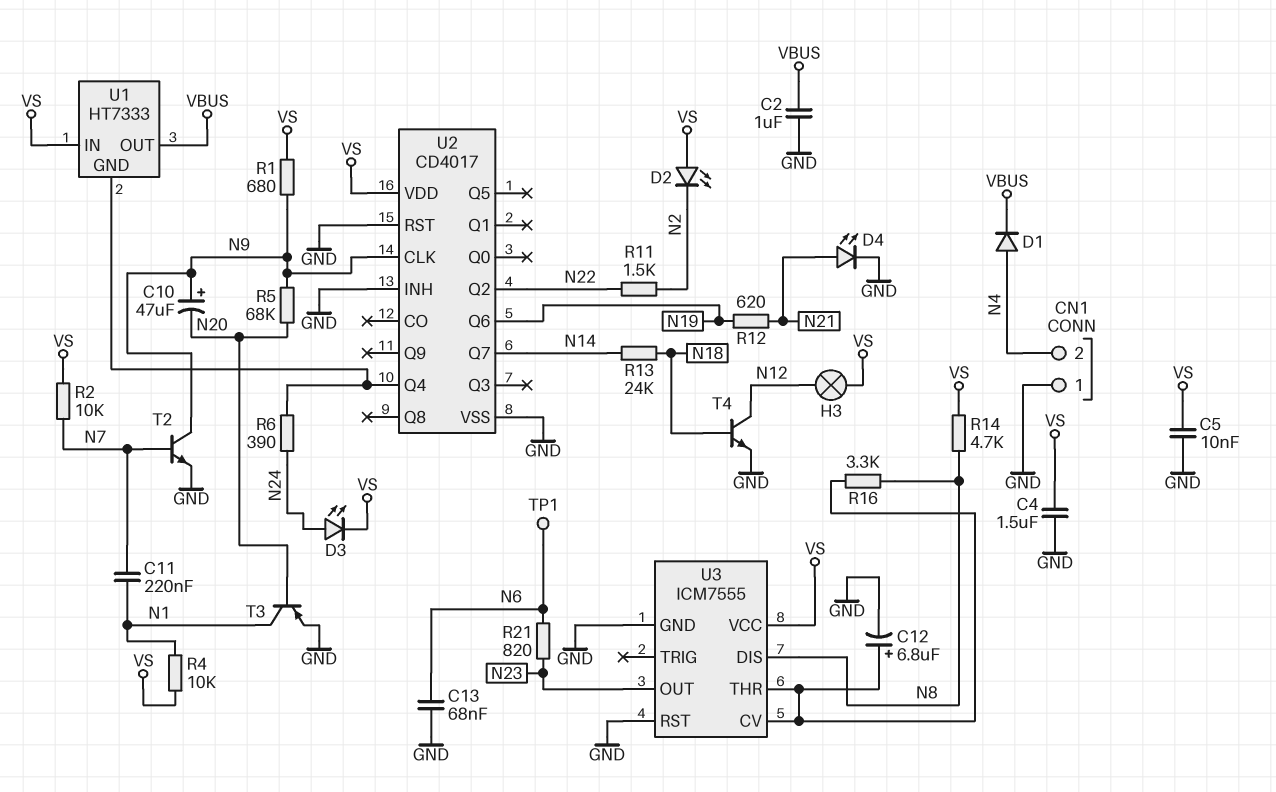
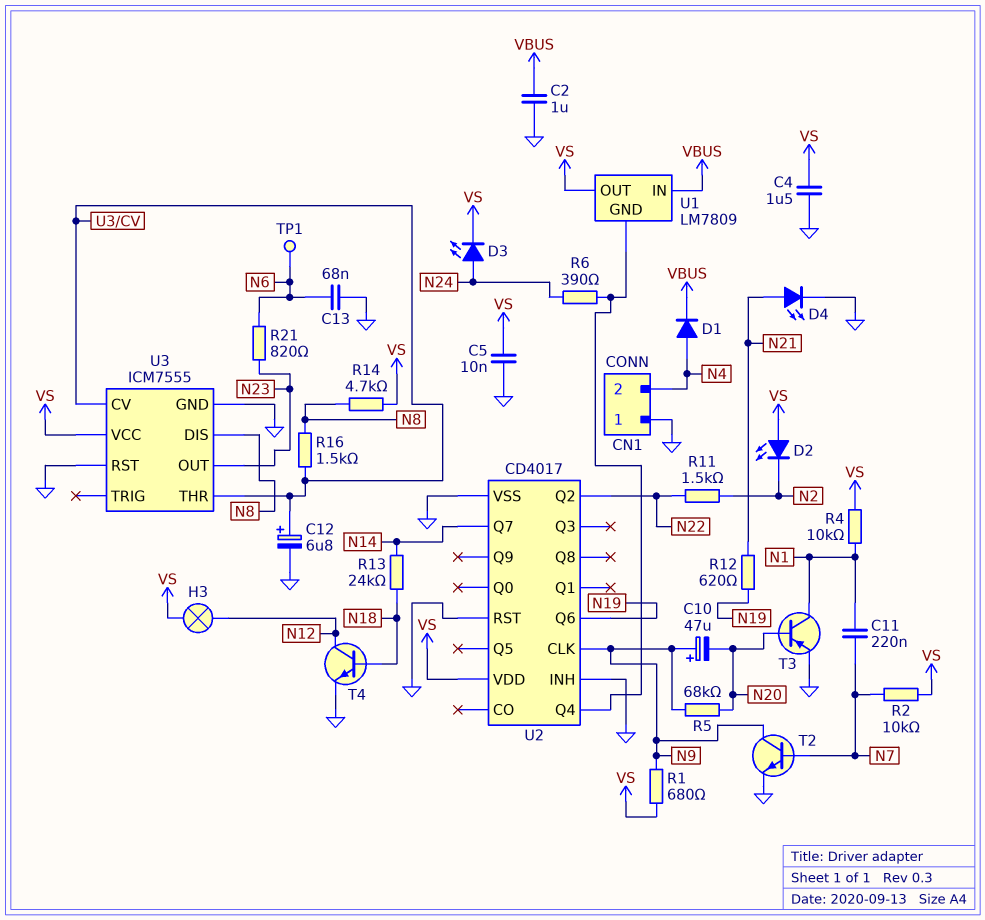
R16: 3.3k (N8, U3/CV) -> 1.5k (N8, U3/CV)
U1: HT7333 -> LM7809
U1 pin IN: VS -> VBUS
U1 pin OUT: VBUS -> VS

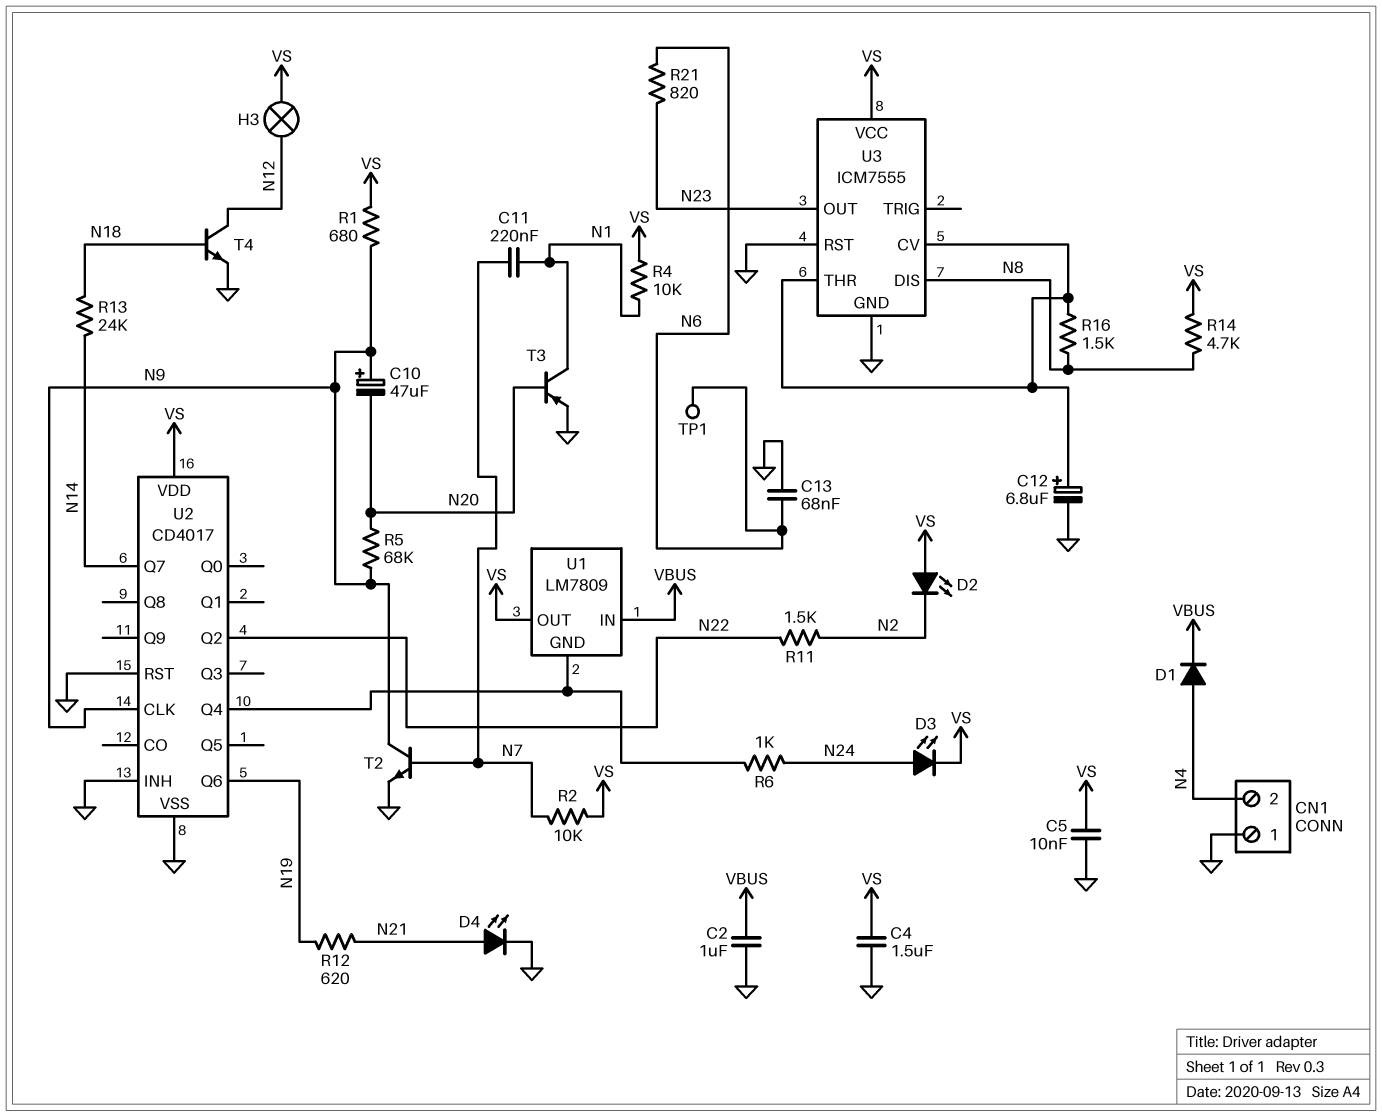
R6: 390 (N24, U1/GND) -> 1k (N24, U1/GND)

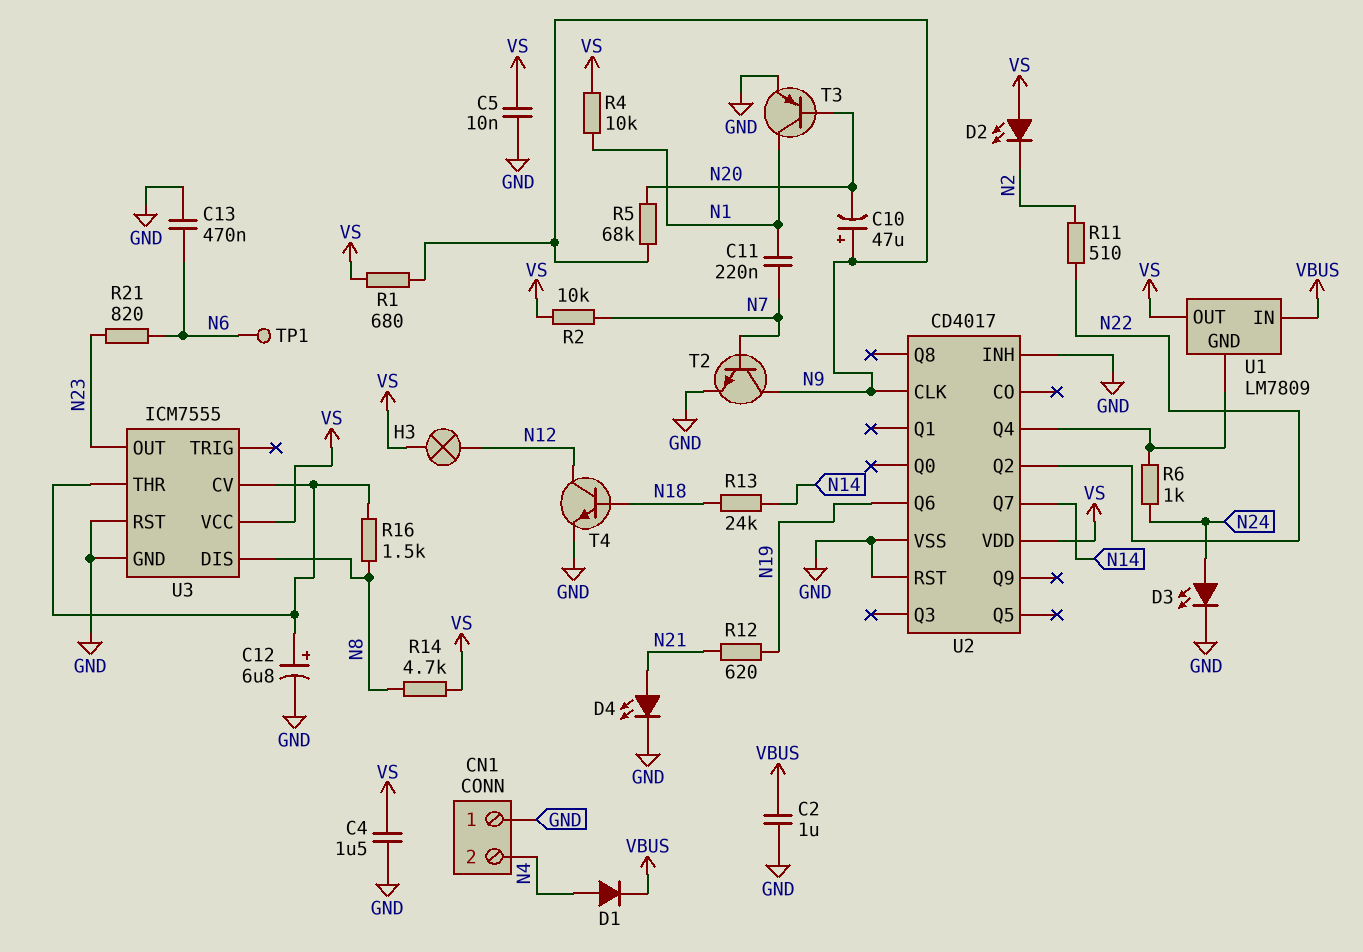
C13: 68nF (GND, N6) -> 470nF (GND, N6)
D3: LED (A N24, K VS) -> LED (A N24, K GND)
R11: 1.5k (N2, N22) -> 510 (N2, N22)

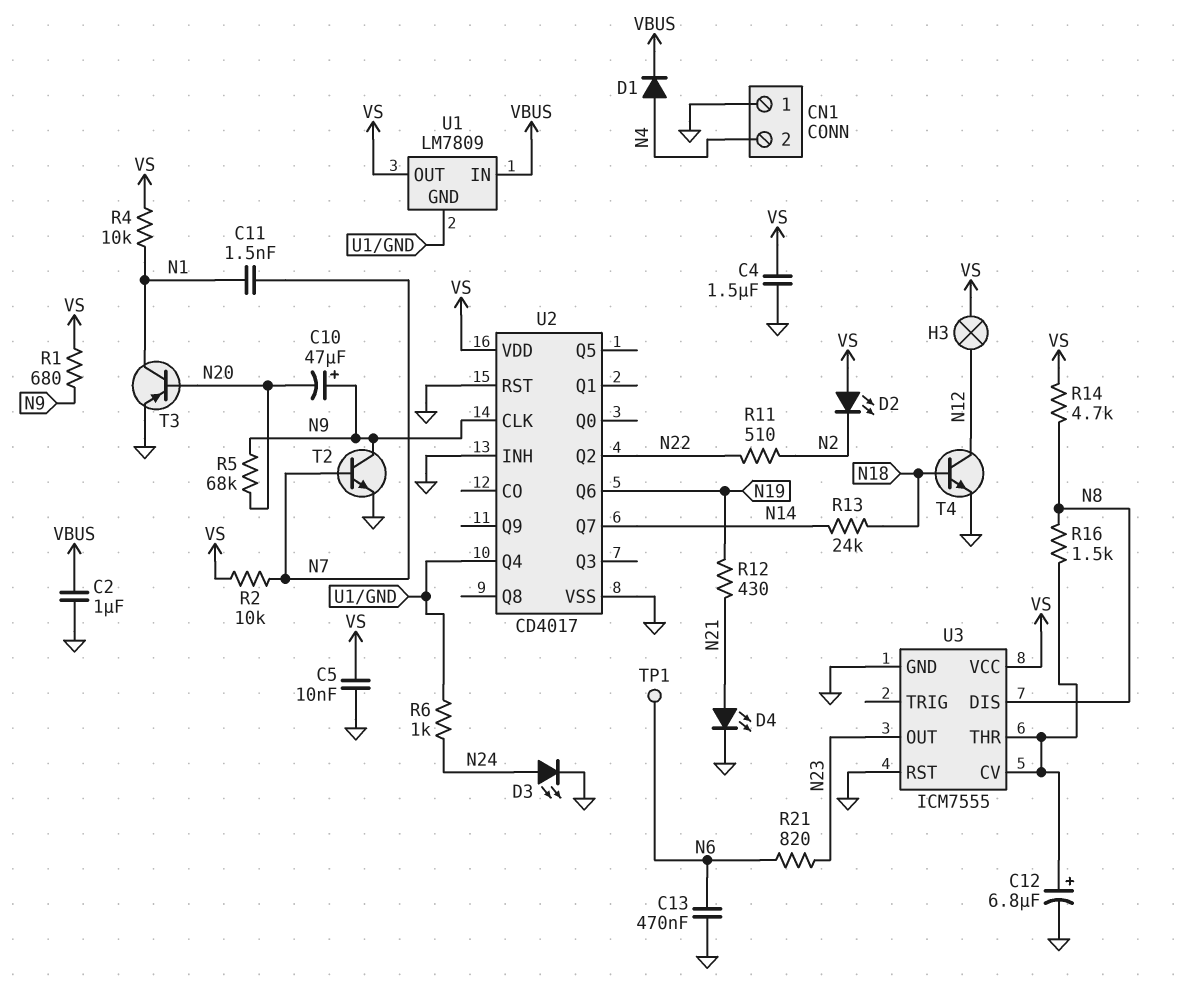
C11: 220nF (N1, N7) -> 1.5nF (N1, N7)
R12: 620 (N19, N21) -> 430 (N19, N21)

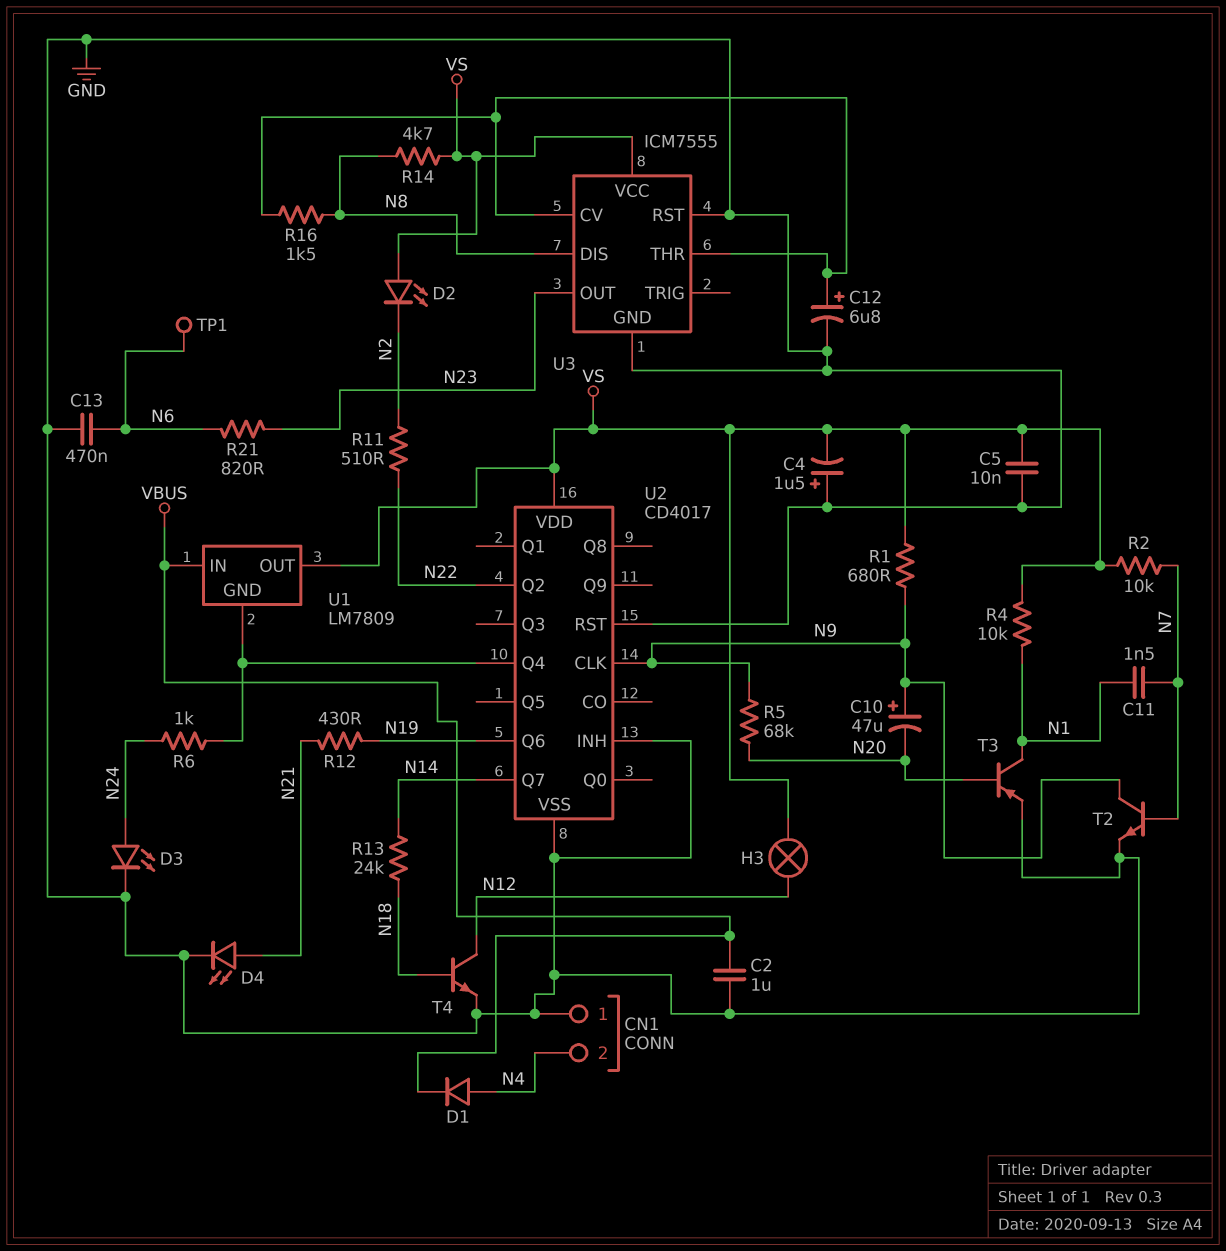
C4: 1.5uF (GND, VS) -> 1.5uF (plus GND, minus VS)

